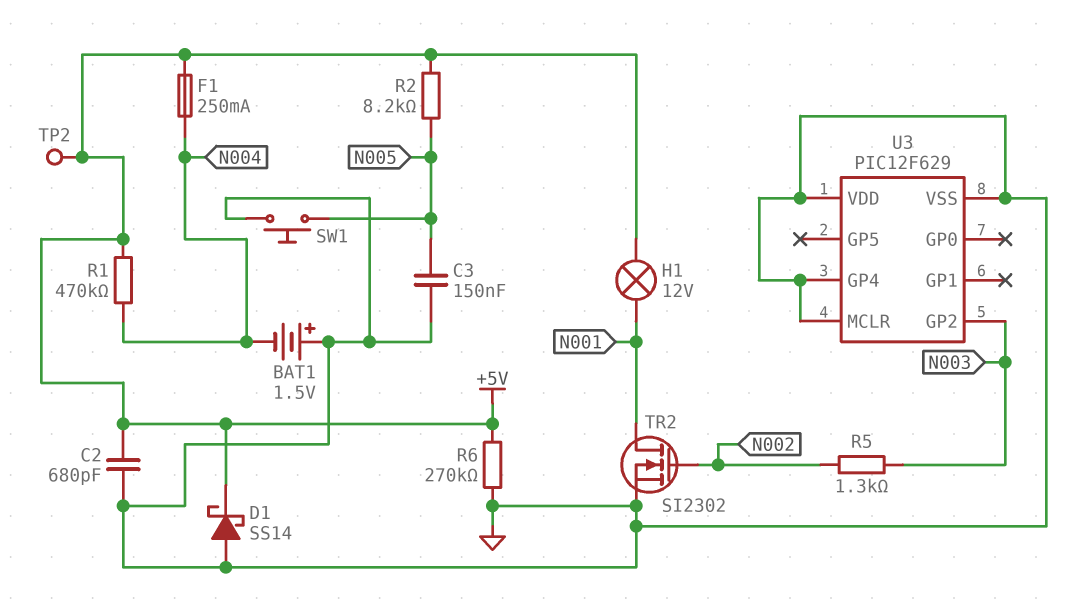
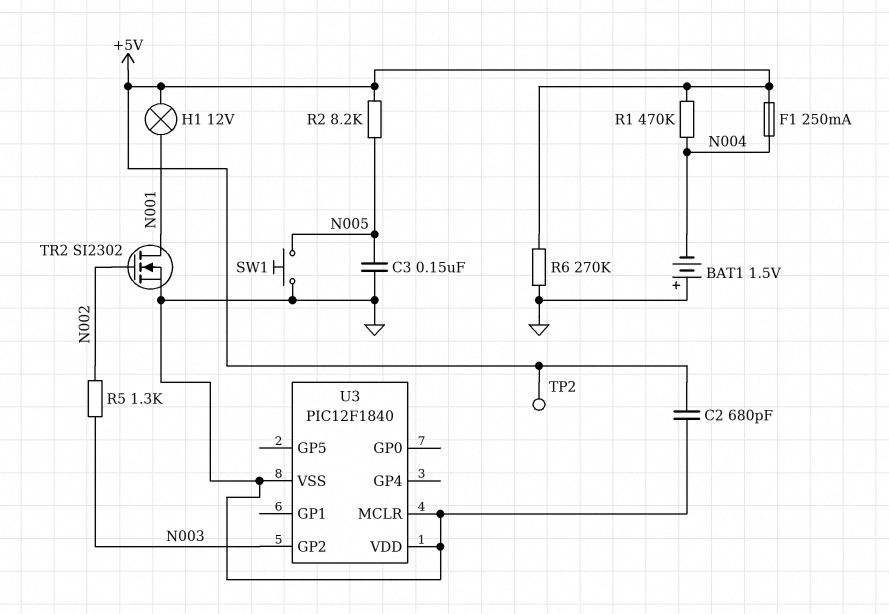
D1: schottky SS14 (A GND, K +5V) -> none
U3: PIC12F629 -> PIC12F1840
U3 pin GP4: GND -> none

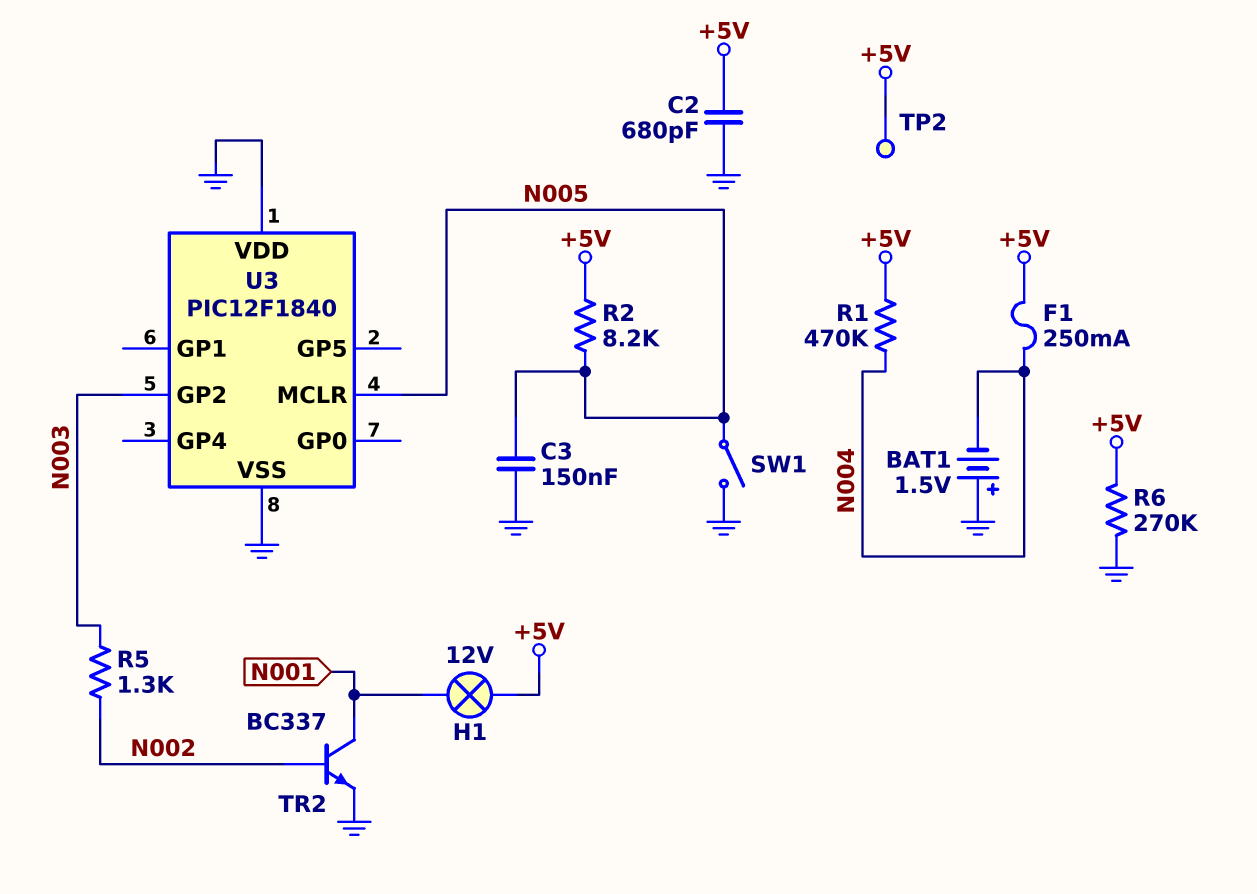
SW1: button (GND, N005) -> switch (GND, N005)
TR2: NMOS SI2302 (G N002, D N001, S GND) -> NPN BC337 (B N002, C N001, E GND)
U3 pin MCLR: GND -> N005

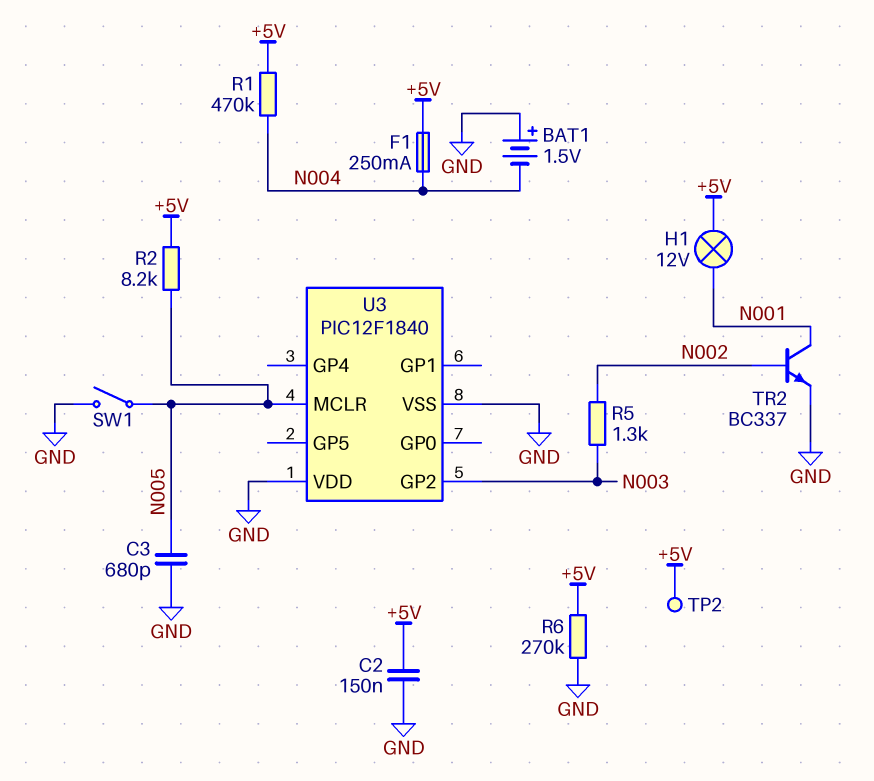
C2: 680pF (+5V, GND) -> 150nF (+5V, GND)
C3: 150nF (GND, N005) -> 680pF (GND, N005)

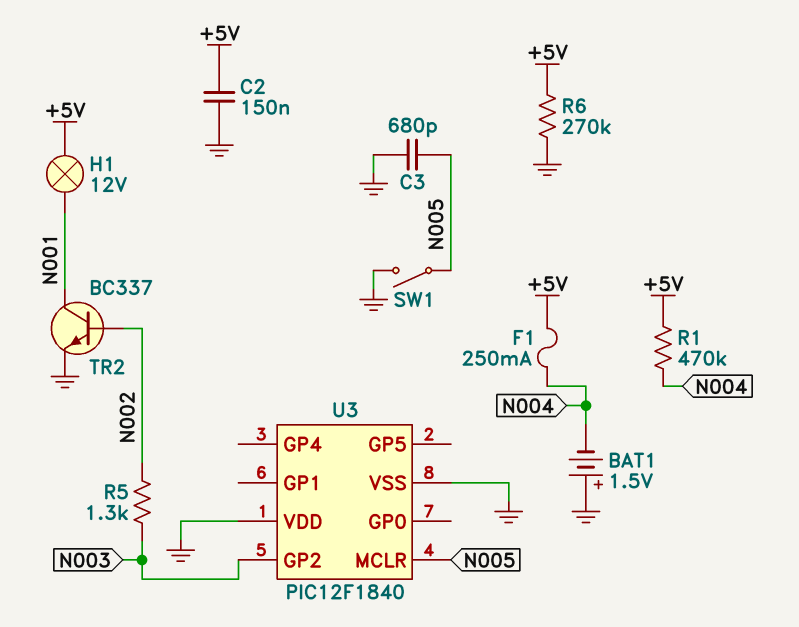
R2: 8.2k (+5V, N005) -> none
TP2: test point (+5V) -> none

